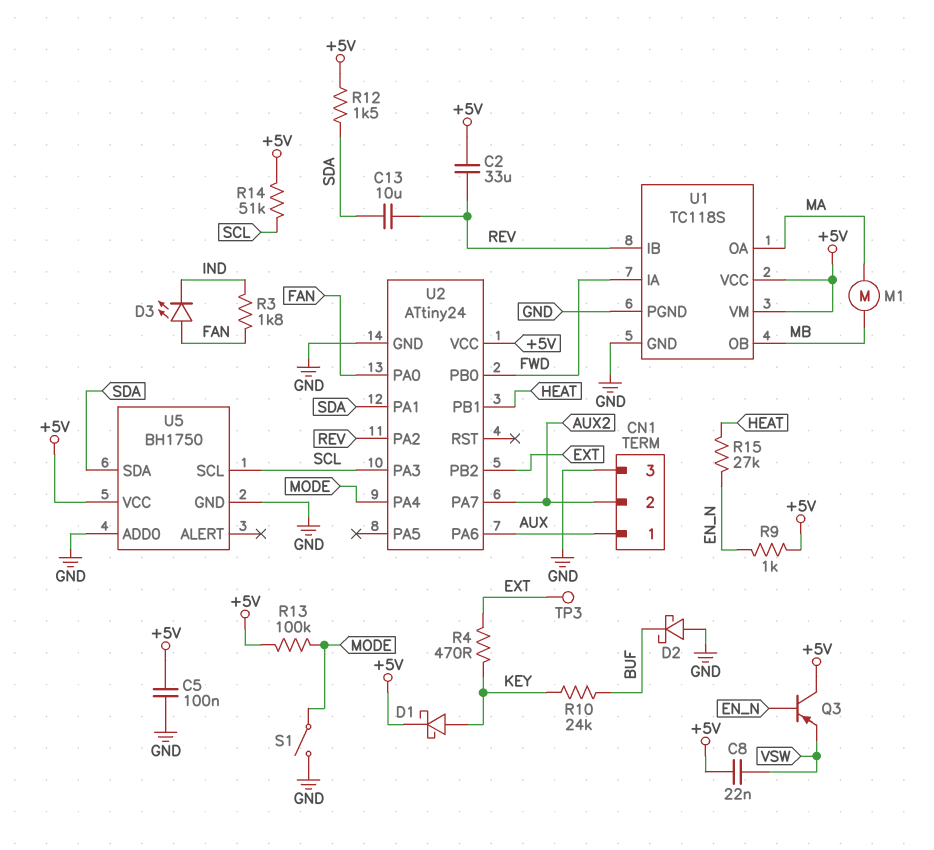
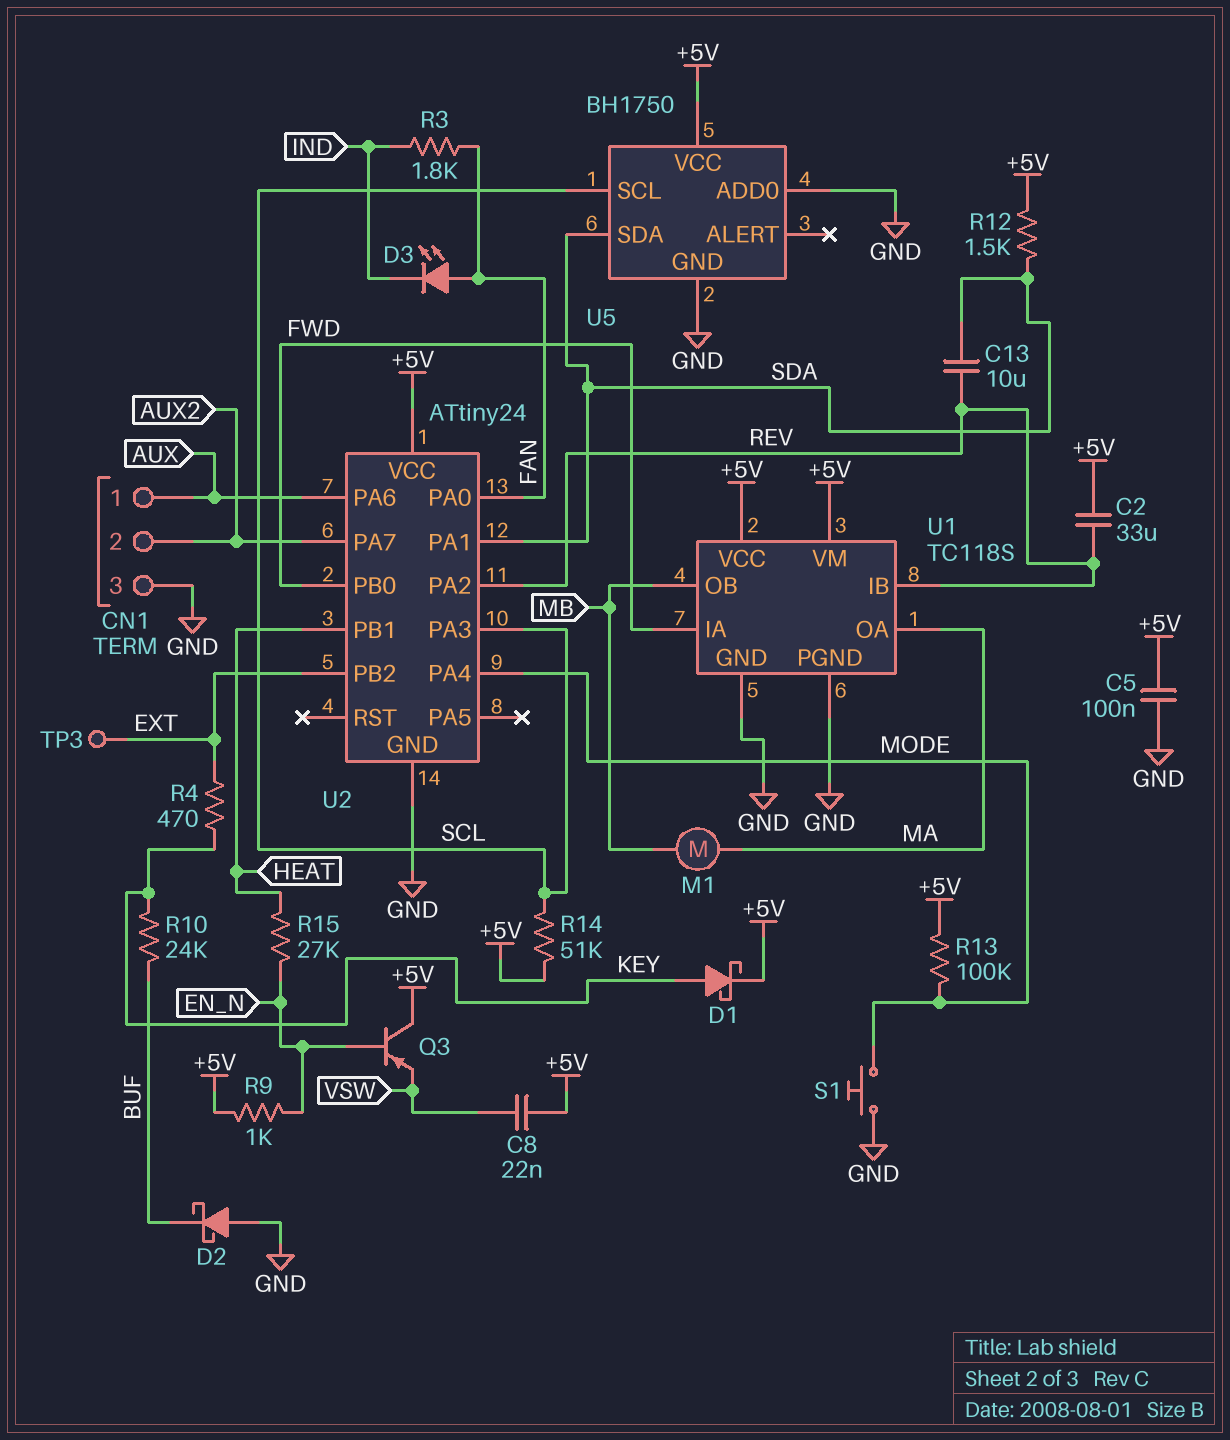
S1: switch (GND, MODE) -> button (GND, MODE)

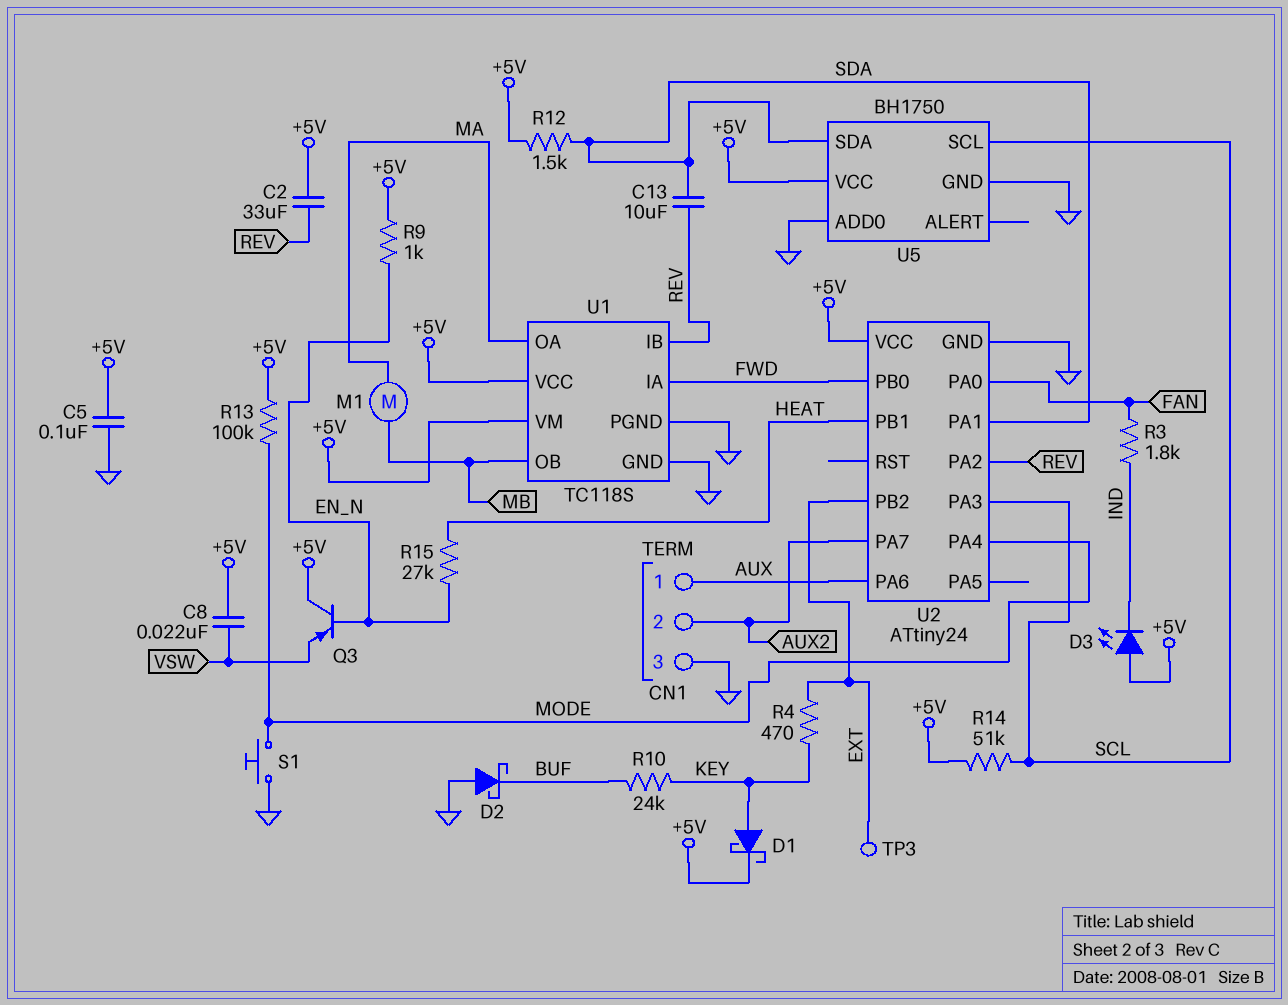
D3: LED (A FAN, K IND) -> LED (A +5V, K IND)

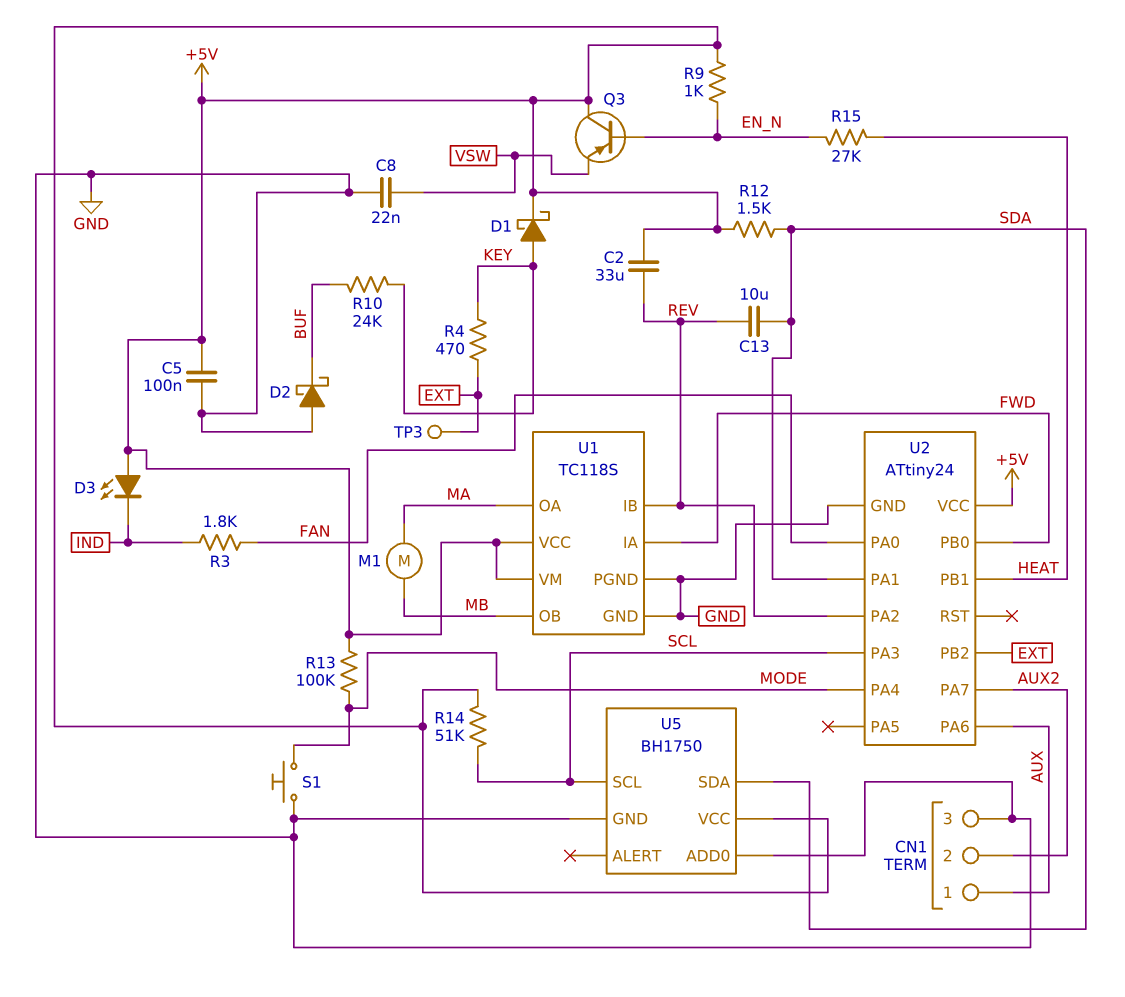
C8: 22nF (+5V, VSW) -> 22nF (GND, VSW)

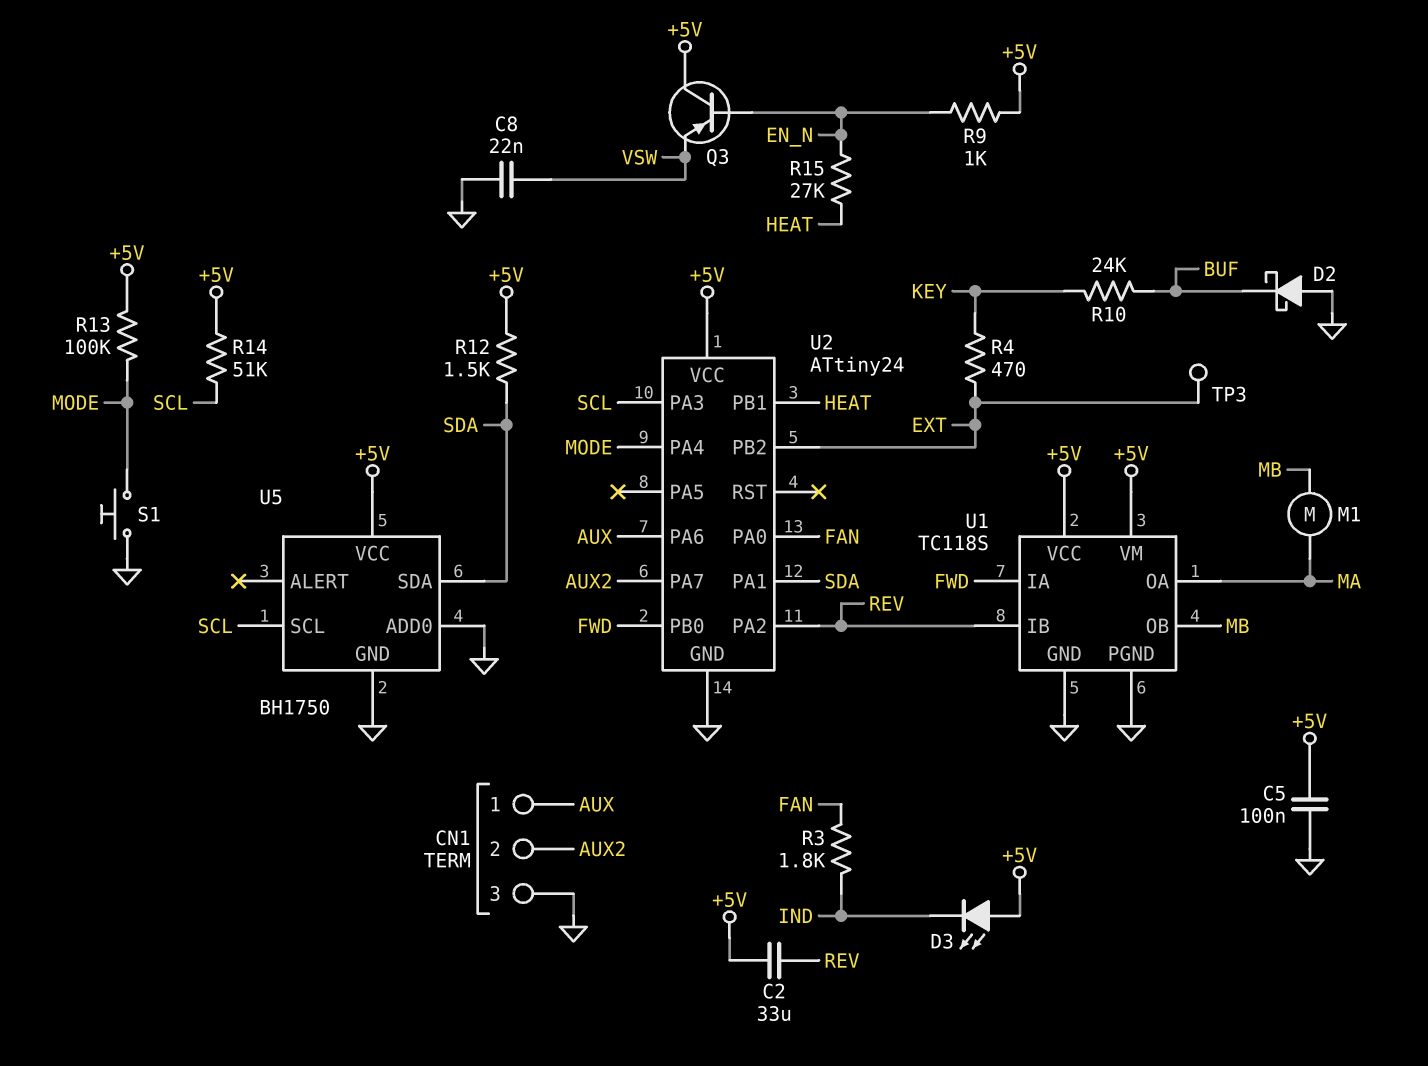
C13: 10uF (REV, SDA) -> none
D1: schottky (A KEY, K +5V) -> none

